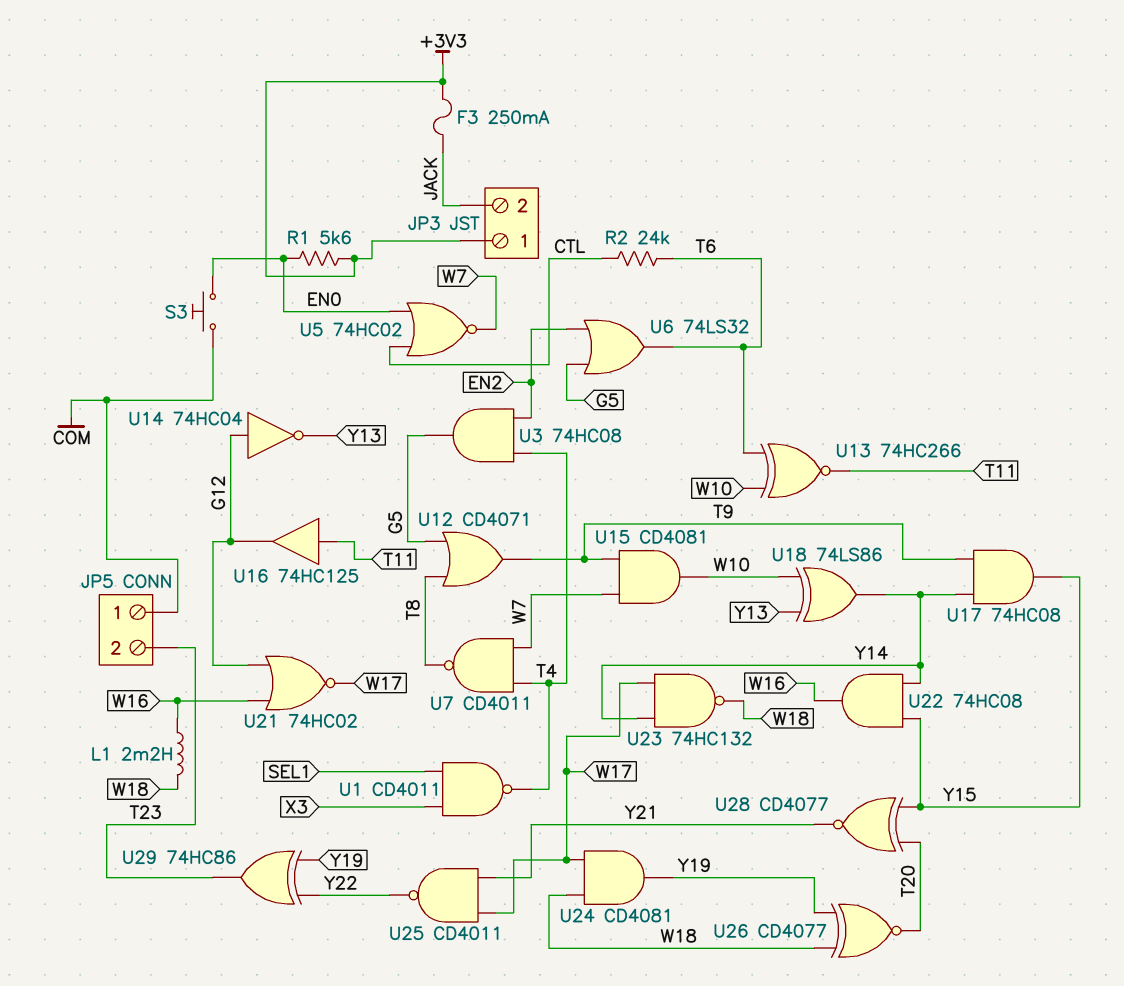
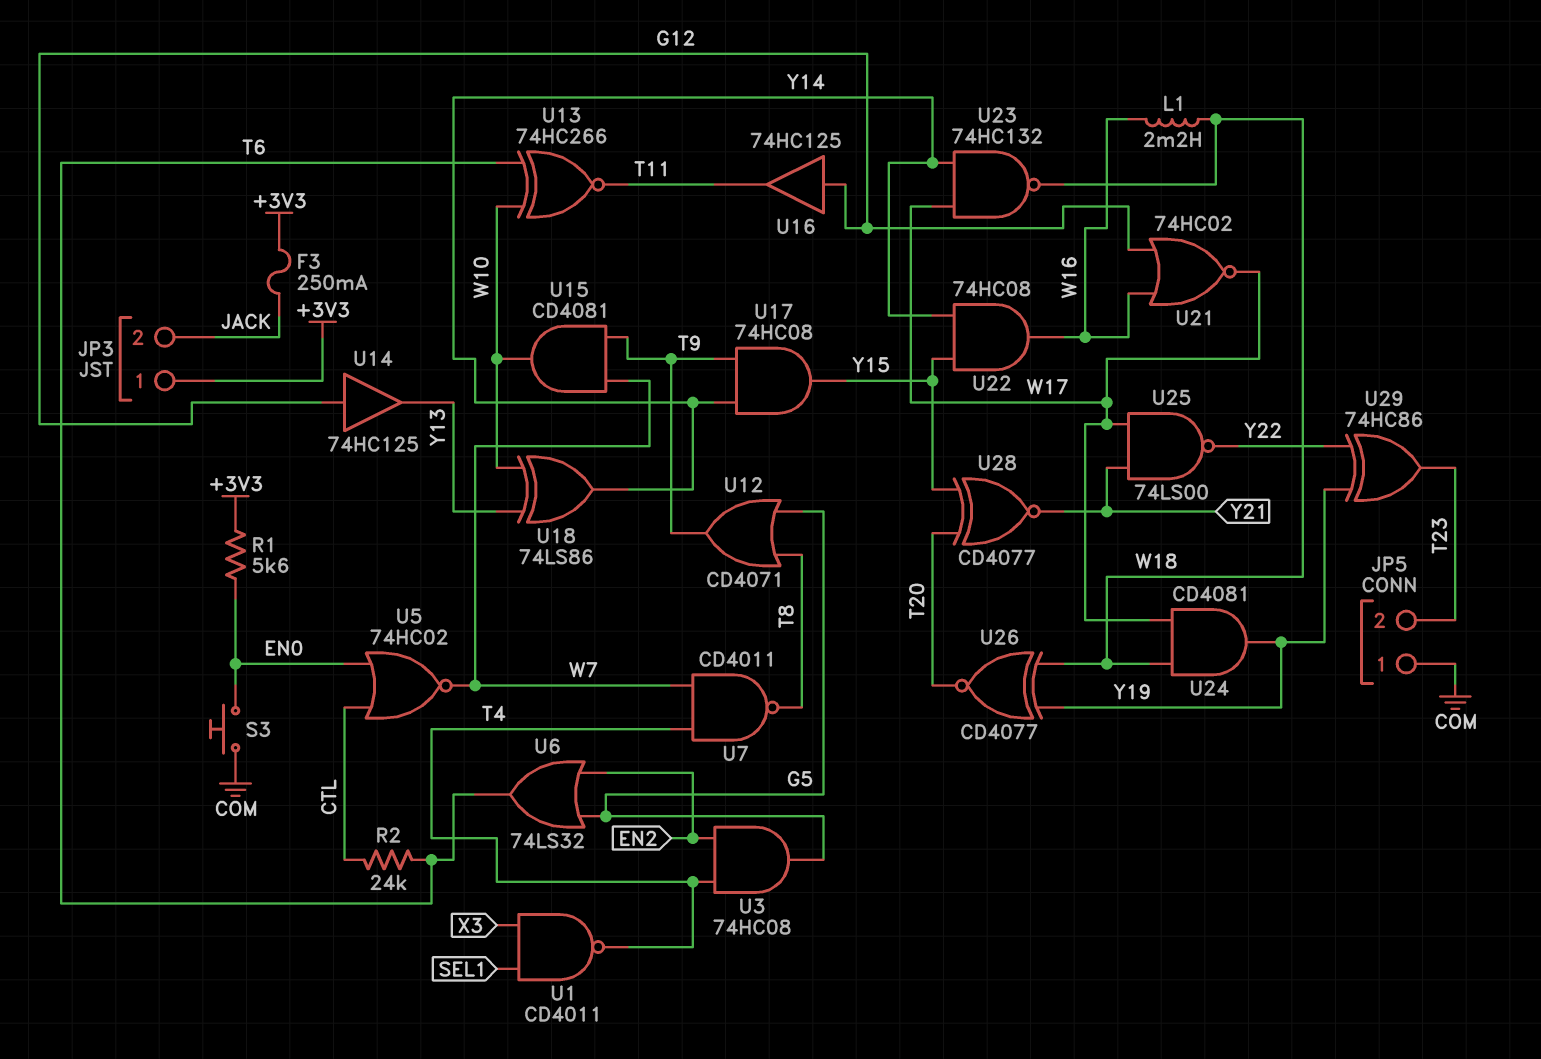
U14: NOT 74HC04 (in G12, out Y13) -> buffer 74HC125 (in G12, out Y13)
U16: buffer 74HC125 (in T11, out G12) -> buffer 74HC125 (in G12, out T11)
U25: NAND CD4011 (in W17, in Y21, out Y22) -> NAND 74LS00 (in W17, in Y21, out Y22)

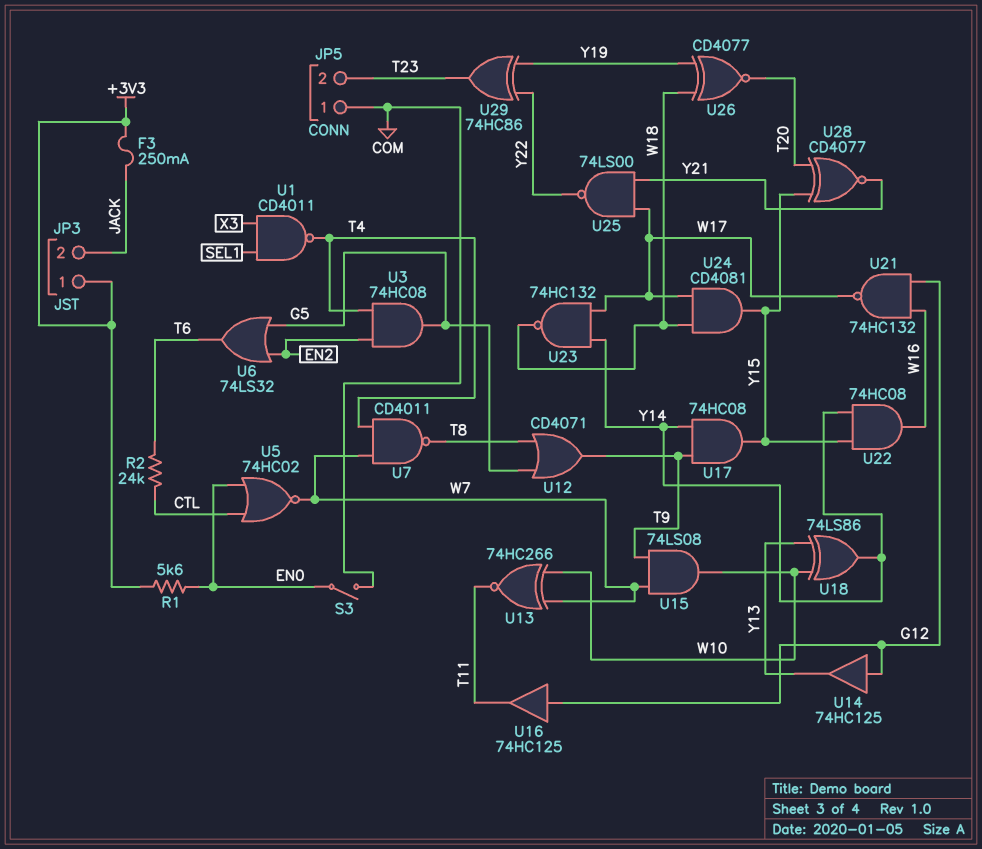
L1: 2.2mH (W16, W18) -> none
S3: button (COM, EN0) -> switch (COM, EN0)
U13: XNOR 74HC266 (in T6, in W10, out T11) -> XNOR 74HC266 (in W7, in W10, out T11)
U15: AND CD4081 (in T9, in W7, out W10) -> AND 74LS08 (in T9, in W7, out W10)
U21: NOR 74HC02 (in G12, in W16, out W17) -> NAND 74HC132 (in G12, in W16, out W17)
U24: AND CD4081 (in W17, in W18, out Y19) -> AND CD4081 (in W17, in W18, out Y15)

